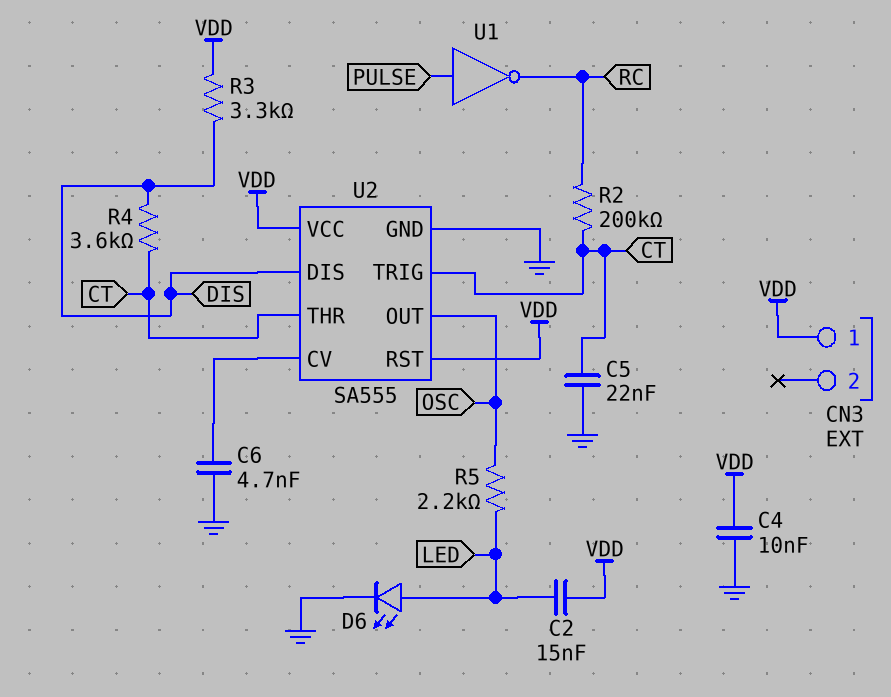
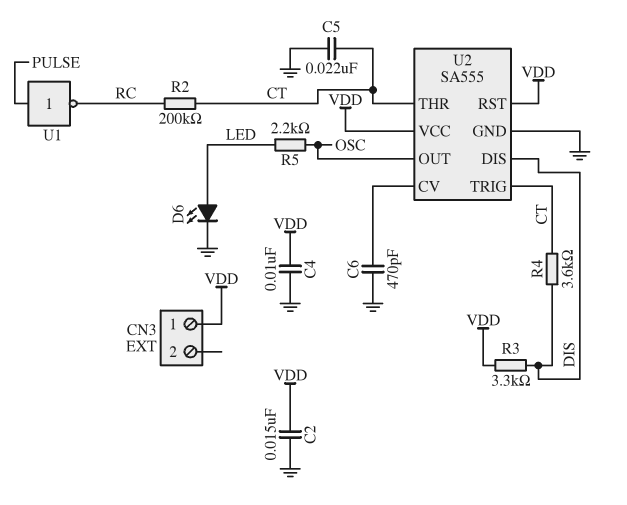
C2: 15nF (LED, VDD) -> 15nF (GND, VDD)
C6: 4.7nF (GND, U2/CV) -> 470pF (GND, U2/CV)

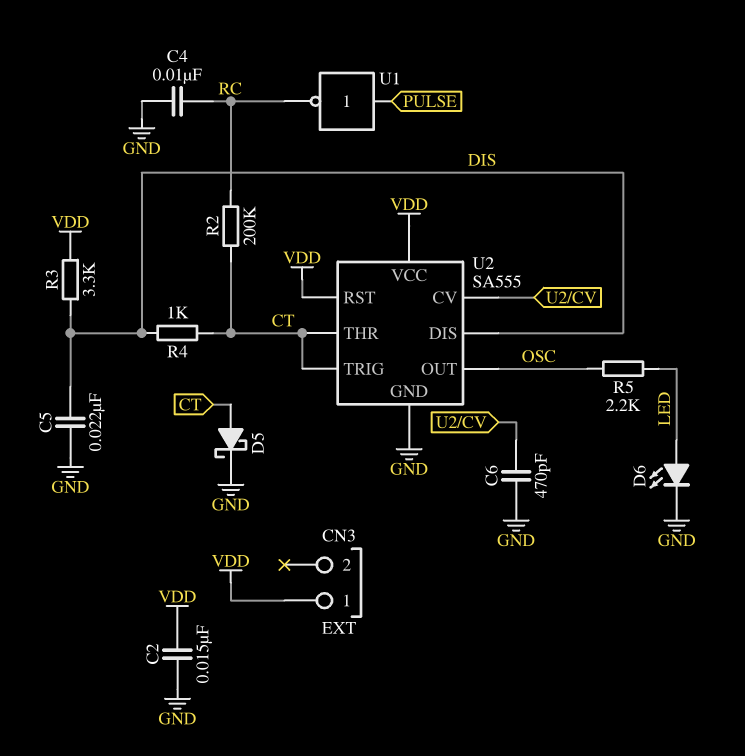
C4: 10nF (GND, VDD) -> 10nF (GND, RC)
C5: 22nF (CT, GND) -> 22nF (DIS, GND)
D5: none -> schottky (A CT, K GND)
R4: 3.6k (CT, DIS) -> 1k (CT, DIS)

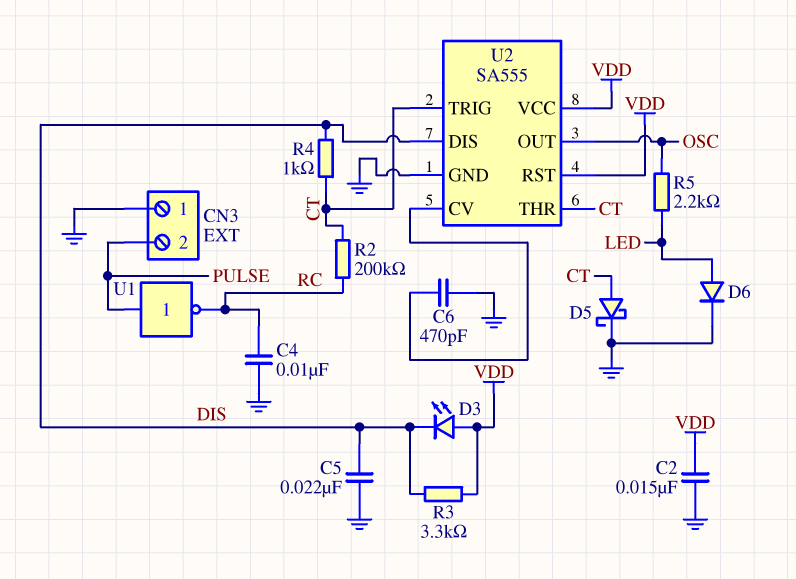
CN3 pin 1: VDD -> GND
CN3 pin 2: none -> PULSE
D3: none -> LED (A VDD, K DIS)
D6: LED (A LED, K GND) -> diode (A LED, K GND)

